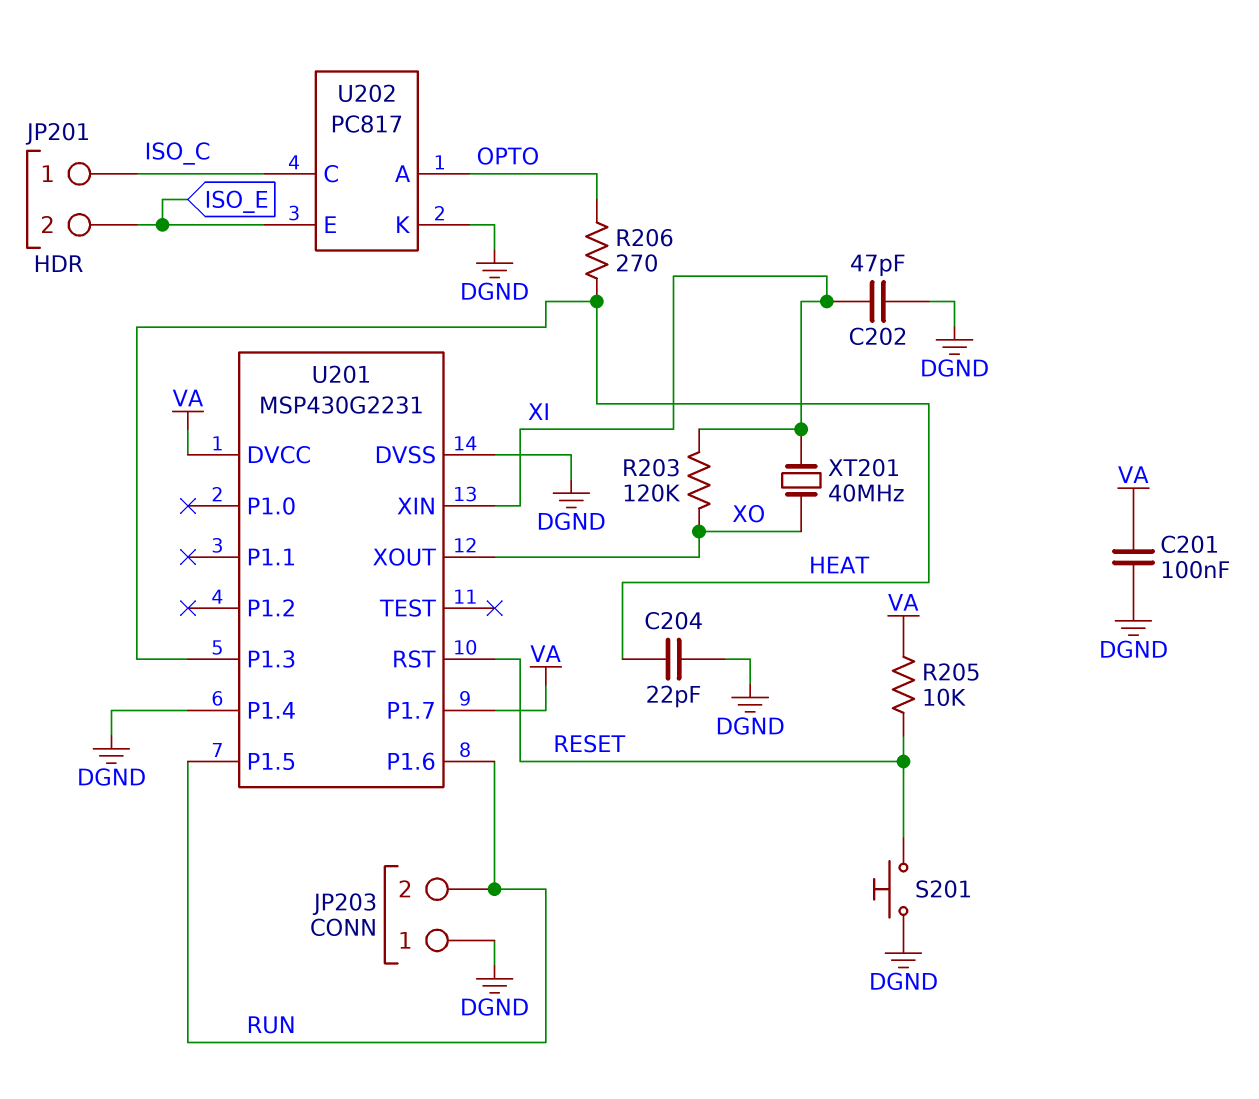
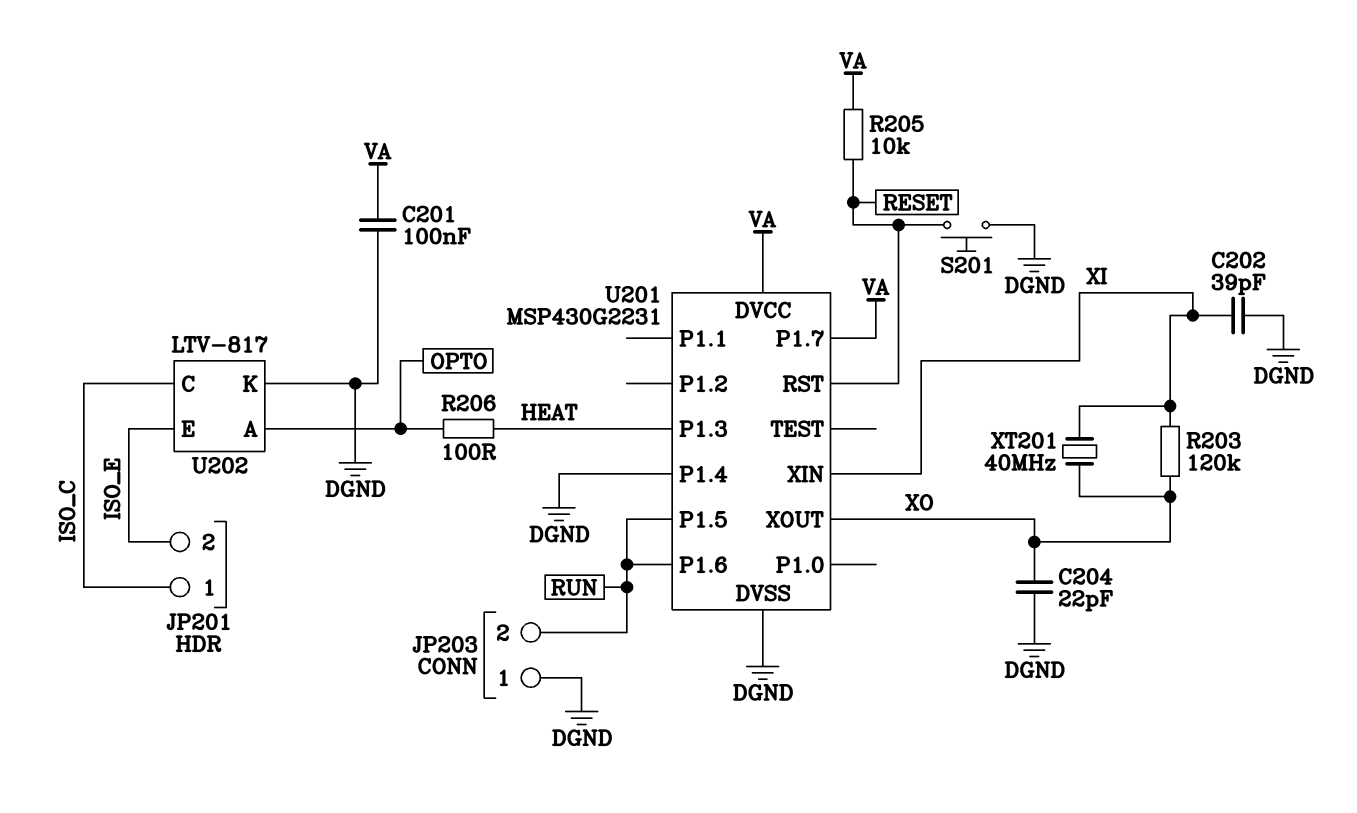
C202: 47pF (DGND, XI) -> 39pF (DGND, XI)
C204: 22pF (DGND, HEAT) -> 22pF (DGND, XO)
R206: 270 (HEAT, OPTO) -> 100 (HEAT, OPTO)
U202: PC817 -> LTV-817

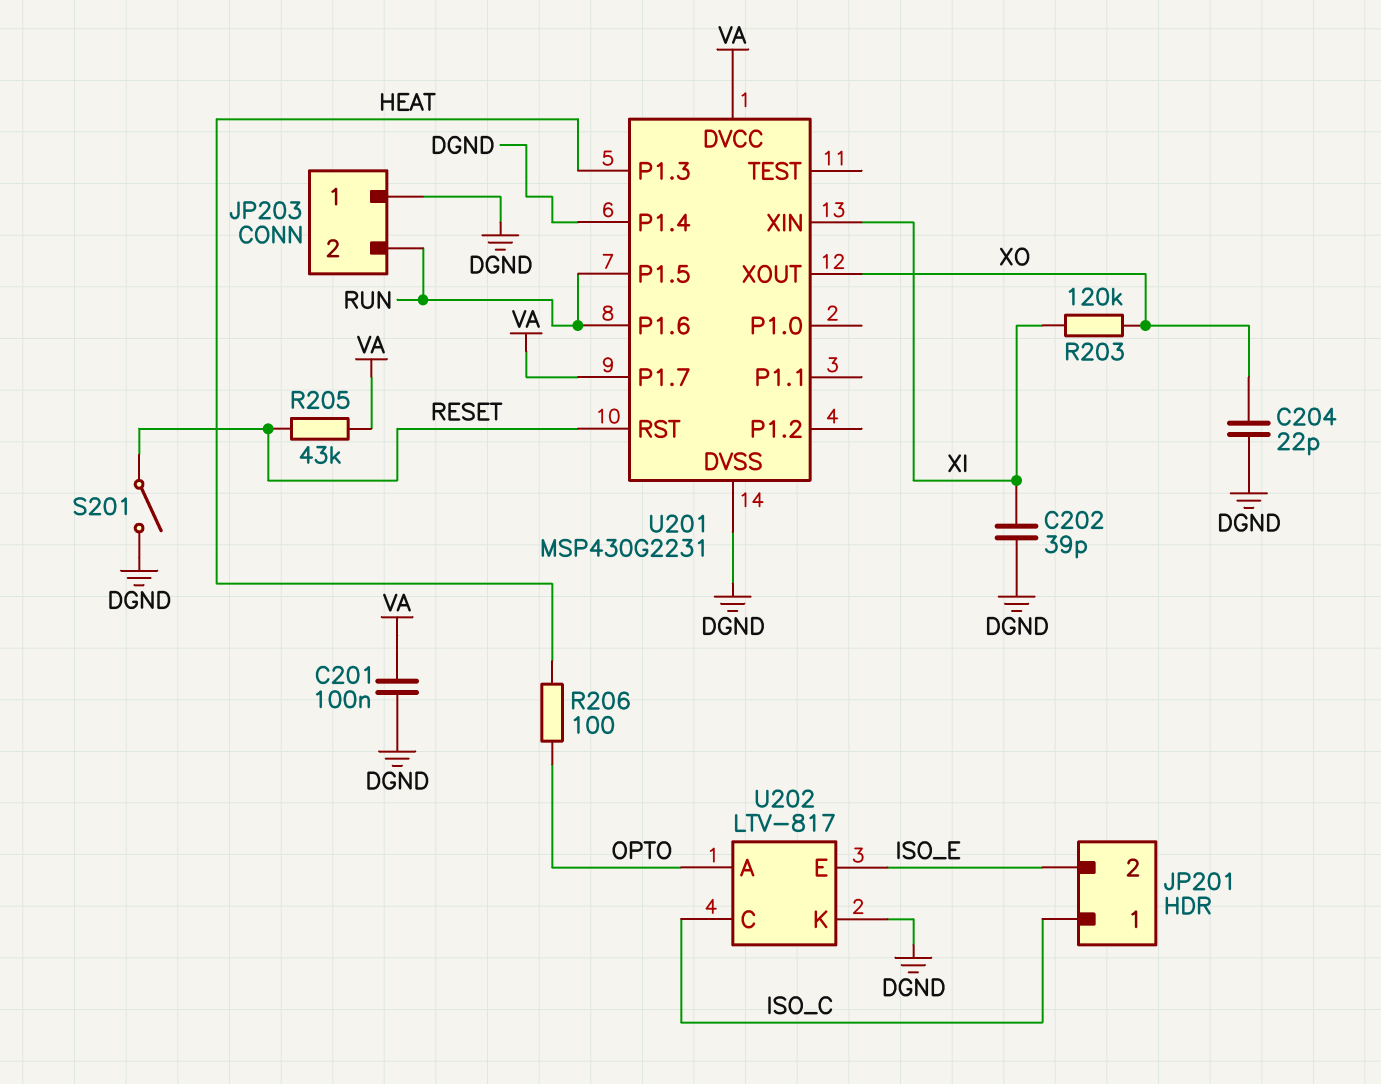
R205: 10k (RESET, VA) -> 43k (RESET, VA)
S201: button (DGND, RESET) -> switch (DGND, RESET)
XT201: 40MHz (XI, XO) -> none

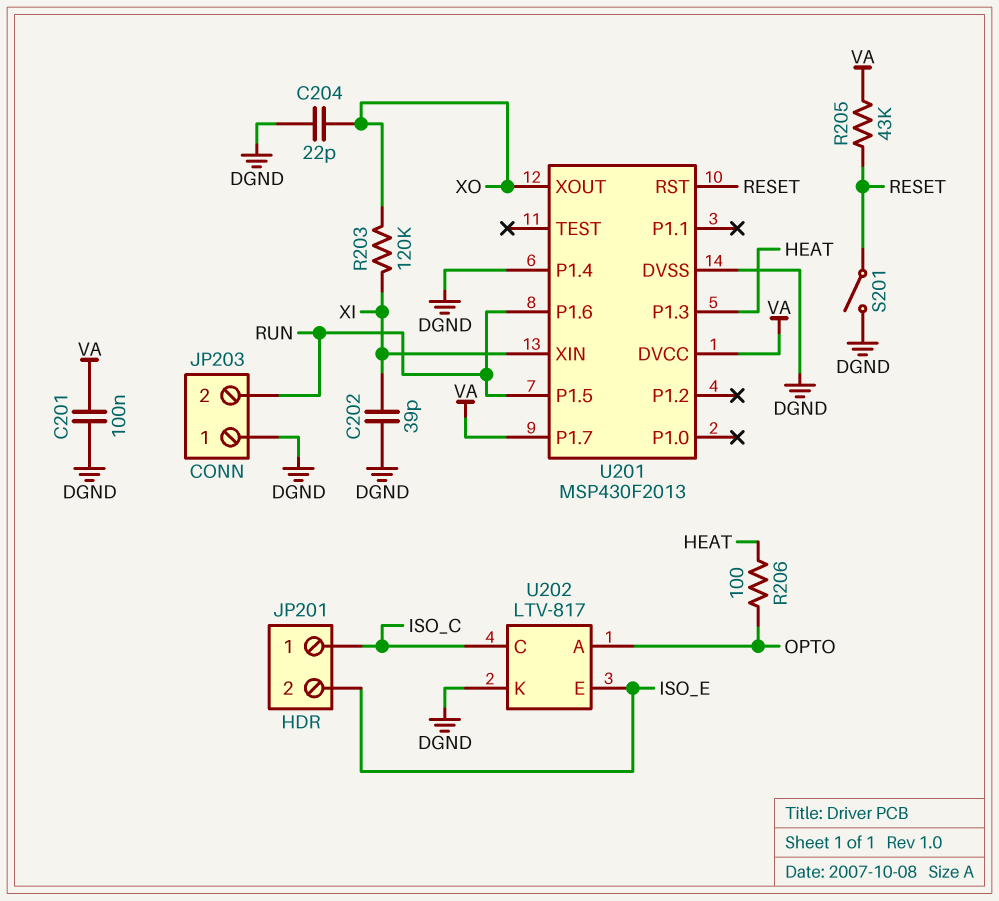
U201: MSP430G2231 -> MSP430F2013

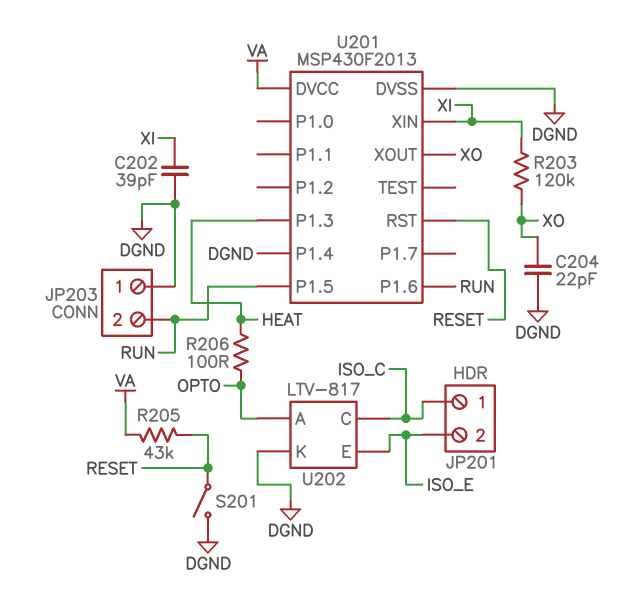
C201: 100nF (DGND, VA) -> none
U201 pin P1.7: VA -> none

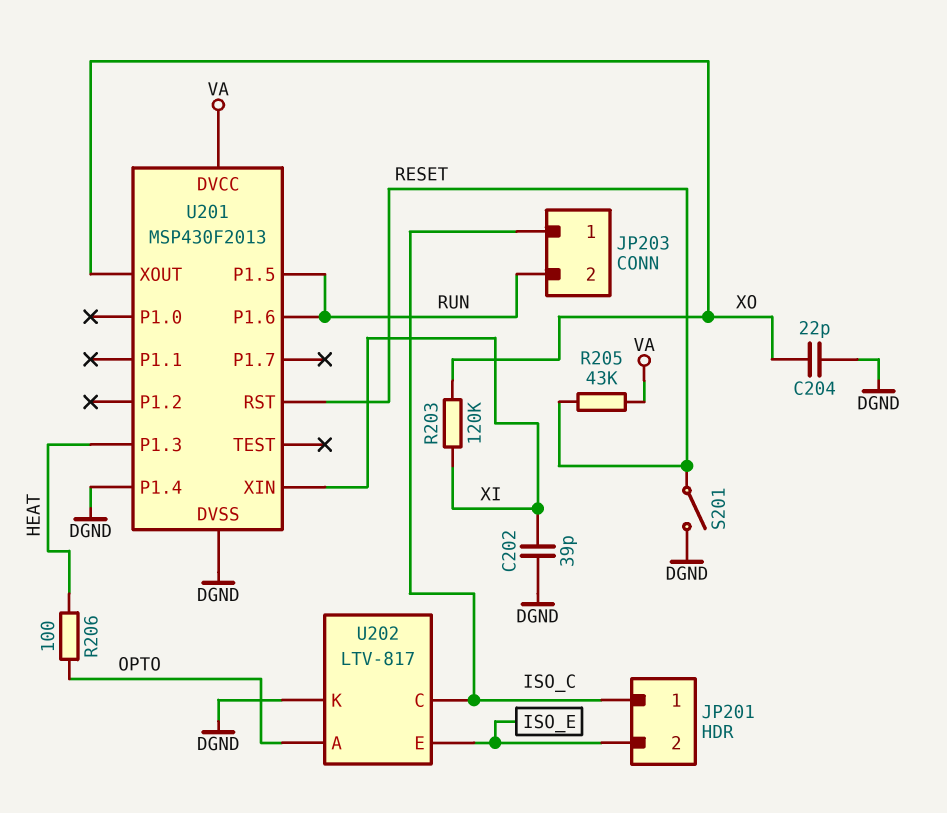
JP203 pin 1: DGND -> ISO_C

